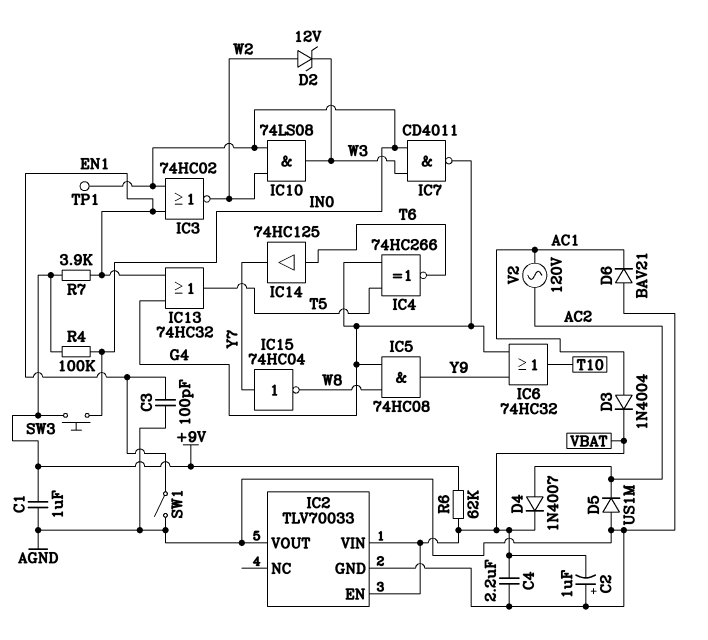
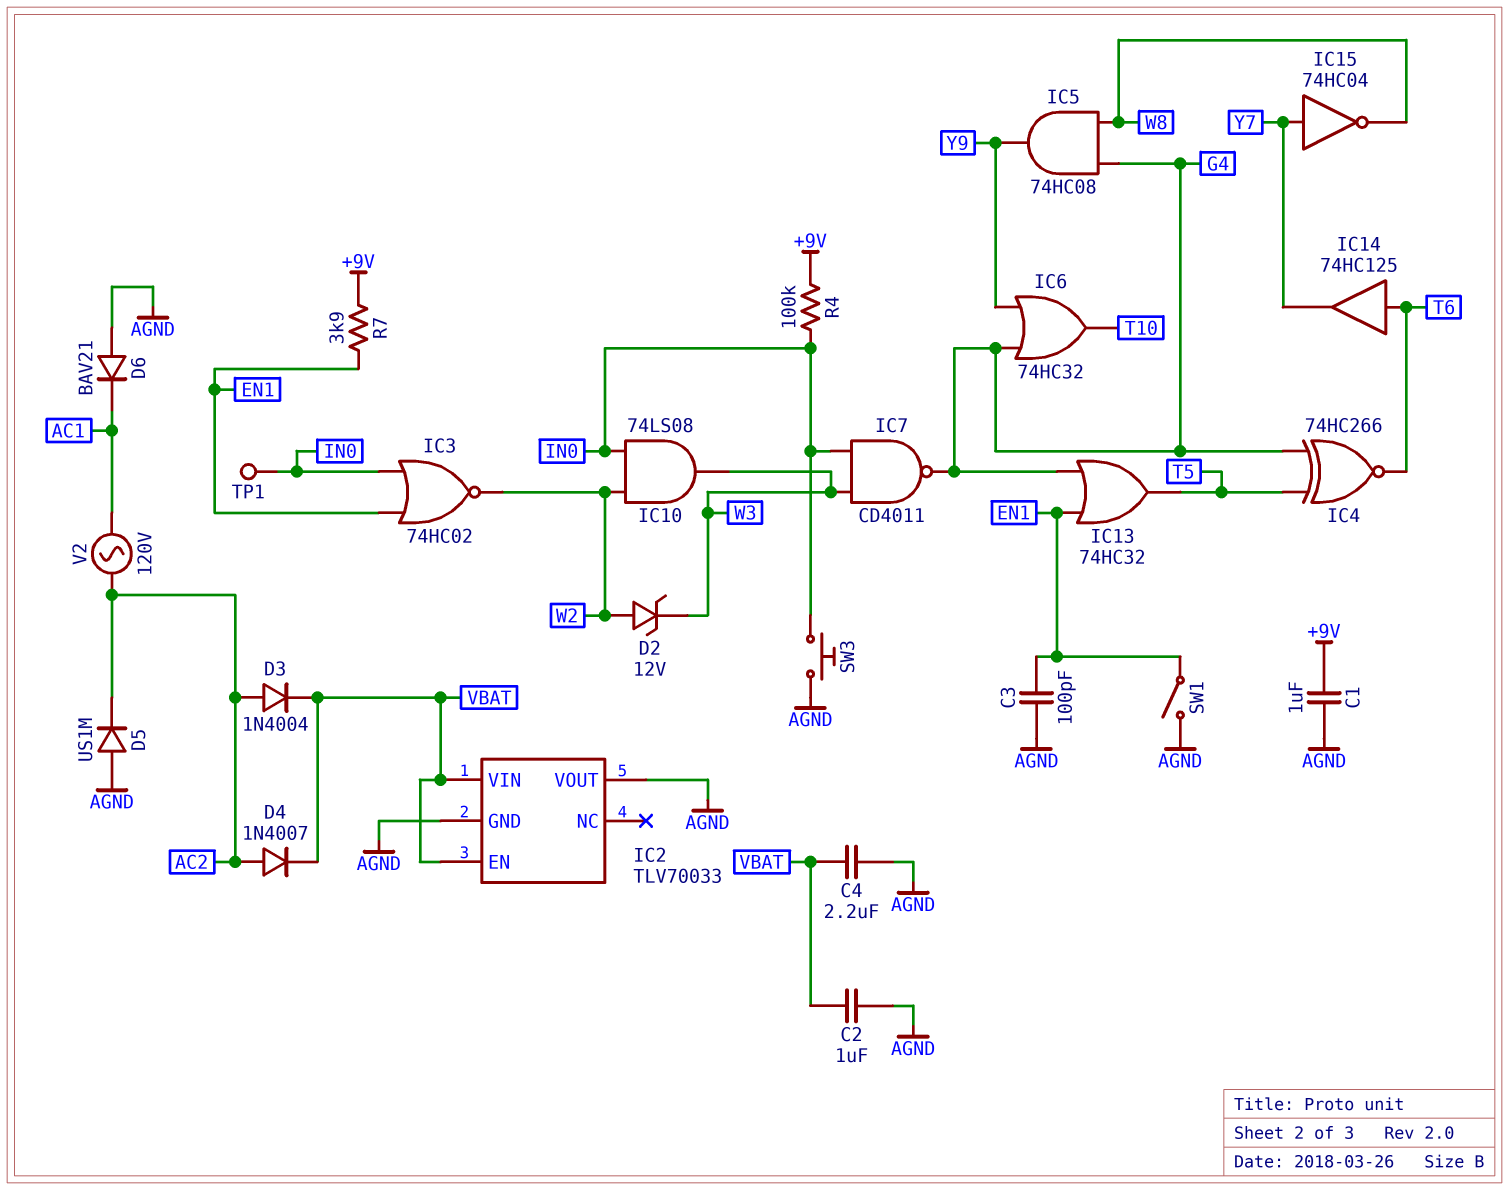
C2: 1uF (plus AGND, minus VBAT) -> 1uF (AGND, VBAT)
D3: diode 1N4004 (A AC1, K VBAT) -> diode 1N4004 (A AC2, K VBAT)
R6: 62k (+9V, VBAT) -> none
SW3: button (+9V, IN0) -> button (AGND, IN0)

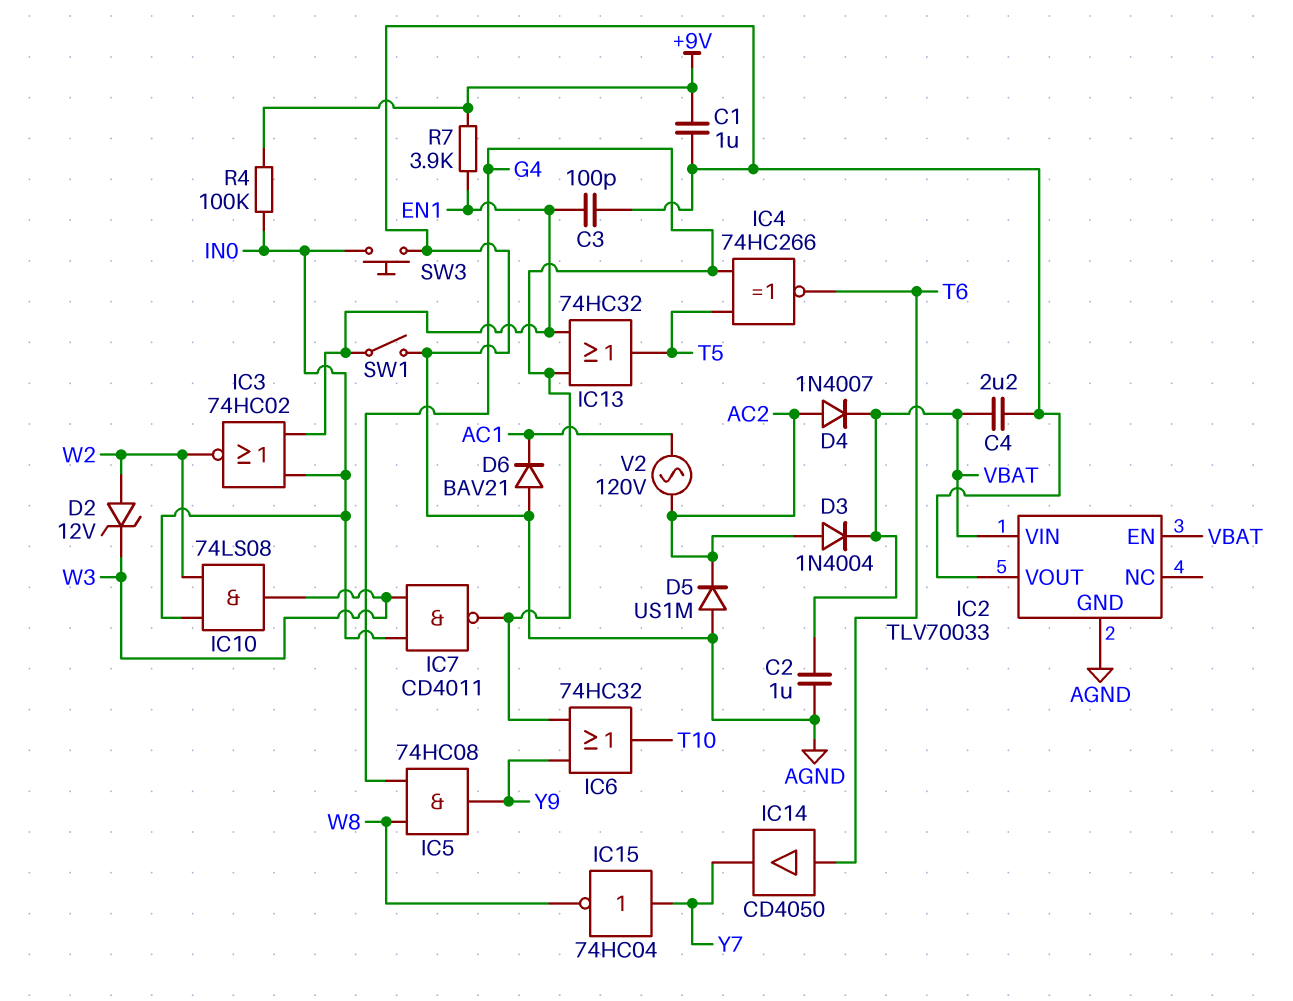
IC14: buffer 74HC125 (in T6, out Y7) -> buffer CD4050 (in T6, out Y7)
TP1: test point (IN0) -> none

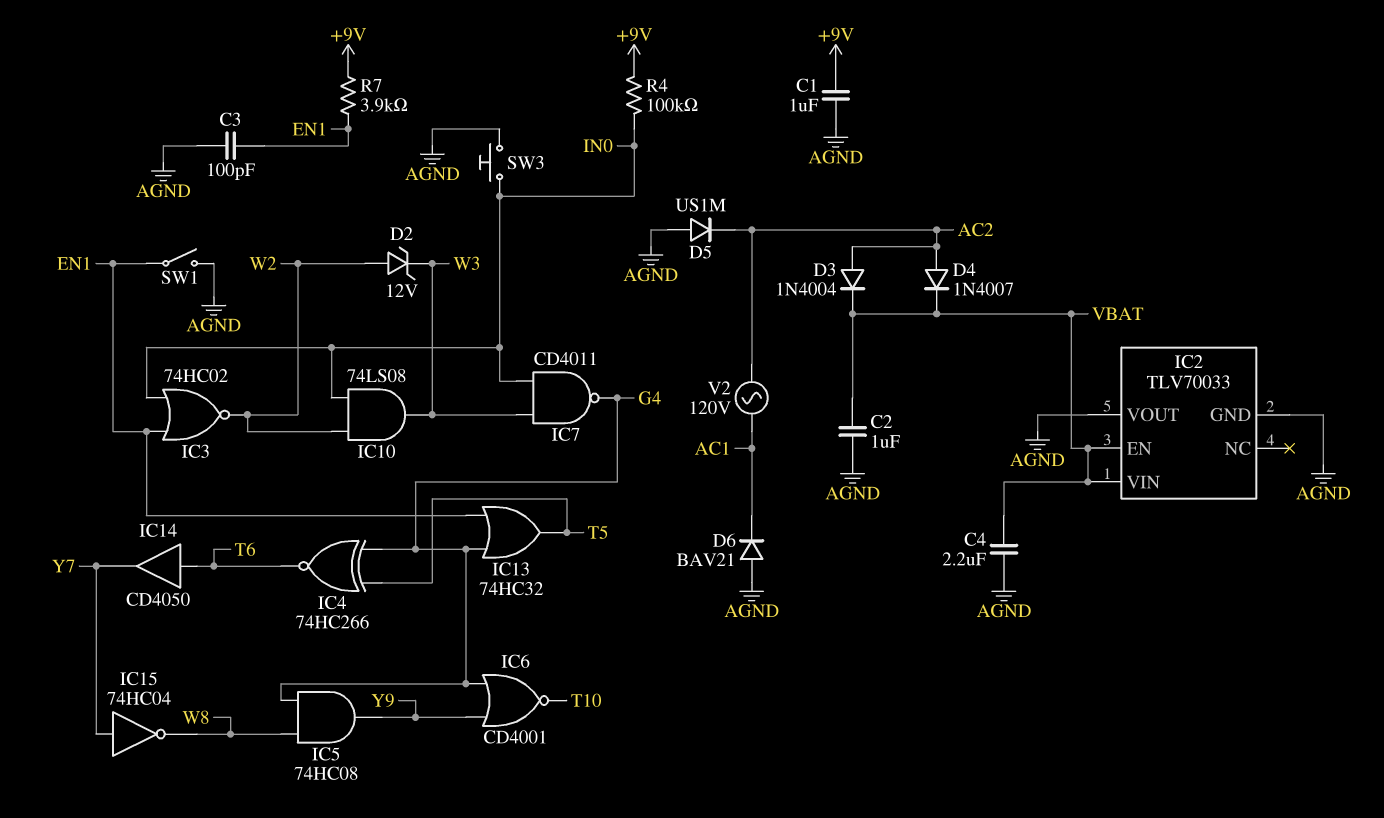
IC6: OR 74HC32 (in G4, in Y9, out T10) -> NOR CD4001 (in G4, in Y9, out T10)

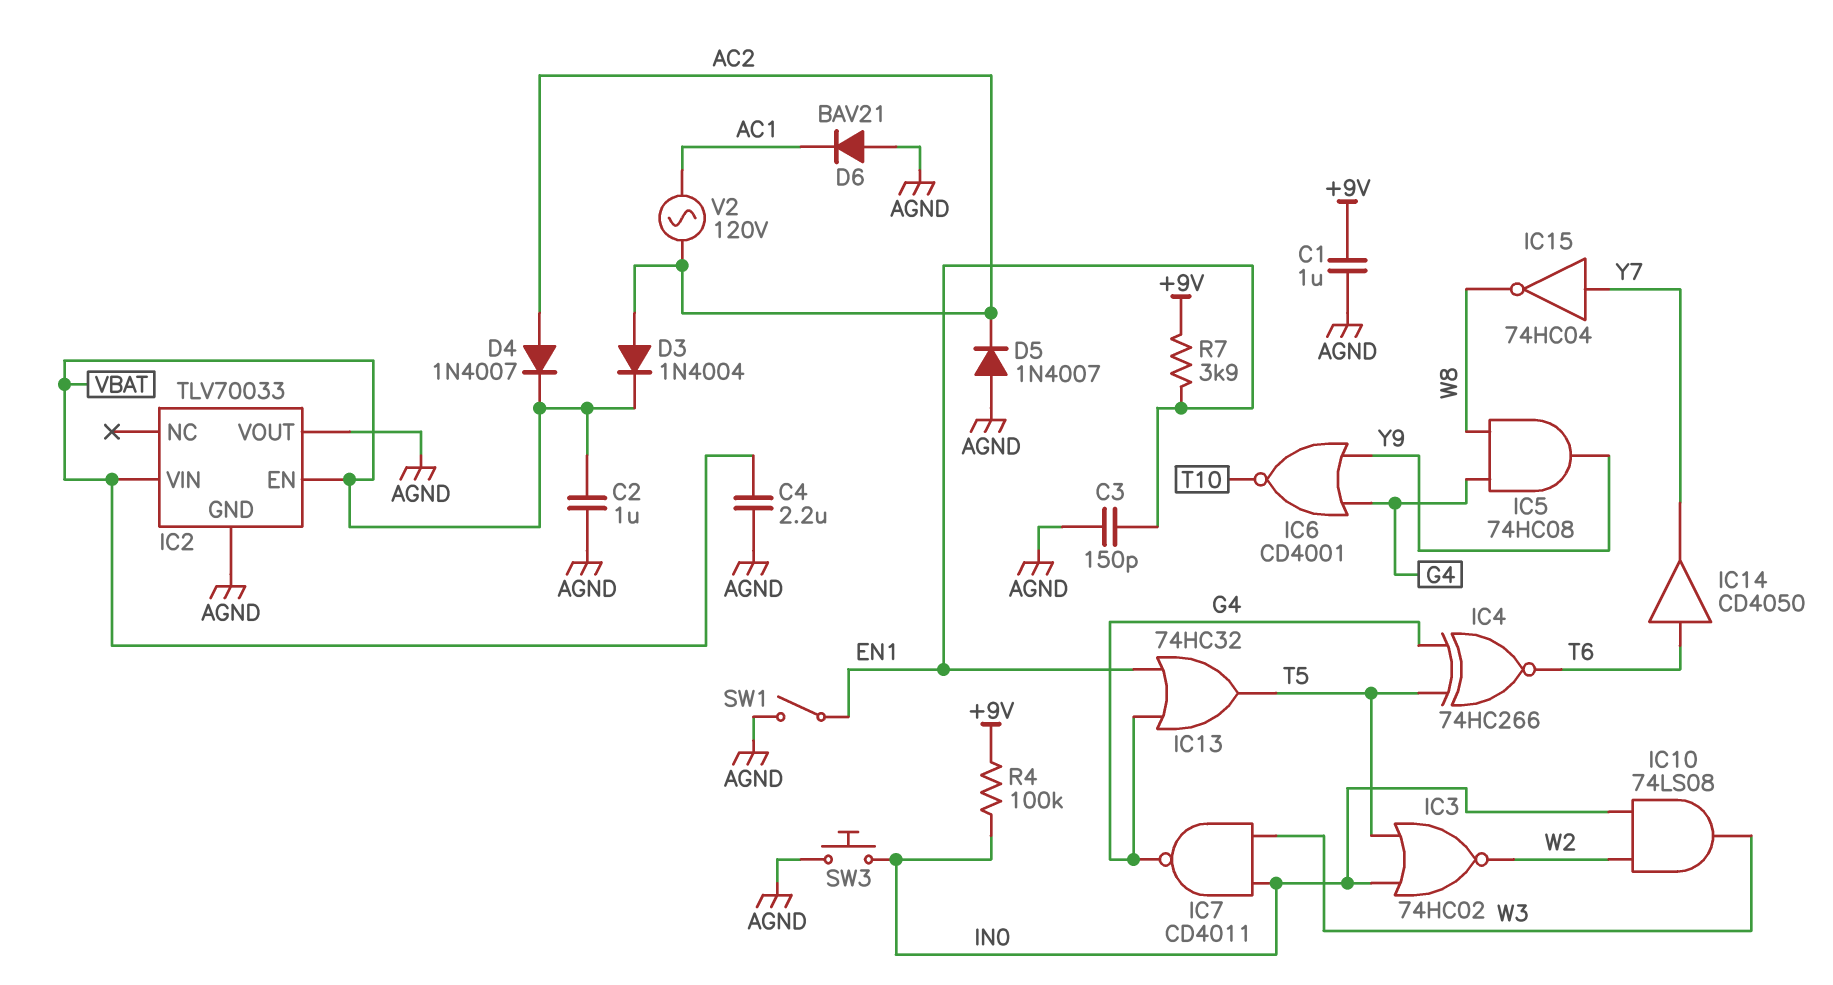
C3: 100pF (AGND, EN1) -> 150pF (AGND, EN1)
D2: zener 12V (A W2, K W3) -> none
D5: diode US1M (A AGND, K AC2) -> diode 1N4007 (A AGND, K AC2)
IC3: NOR 74HC02 (in EN1, in IN0, out W2) -> NOR 74HC02 (in IN0, in T5, out W2)

